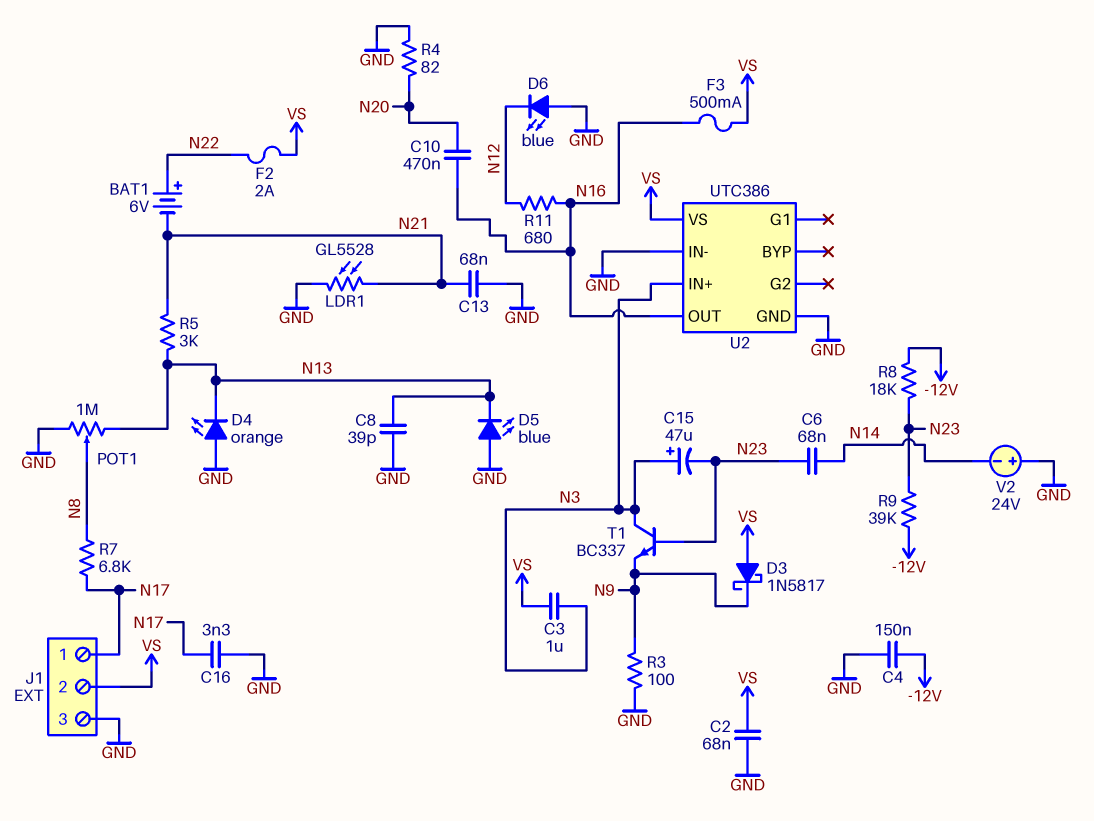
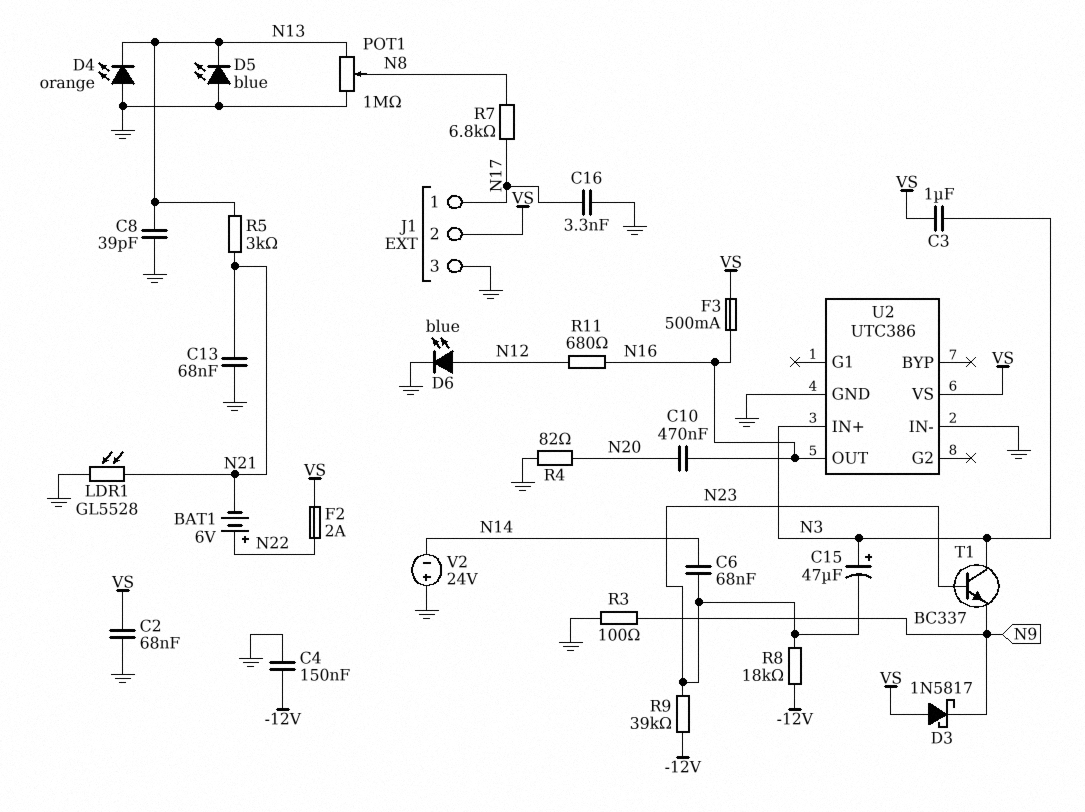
D6: LED blue (A GND, K N12) -> LED blue (A N12, K GND)

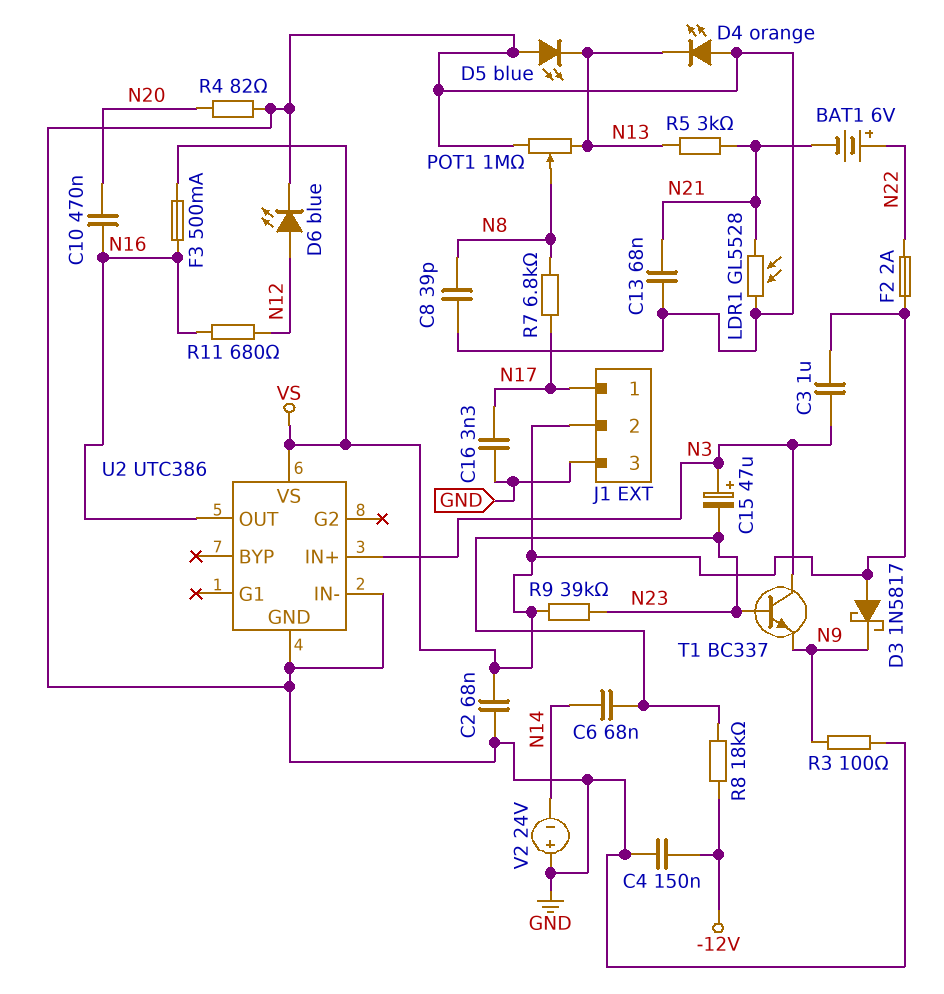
C8: 39pF (GND, N13) -> 39pF (GND, N8)
R9: 39k (-12V, N23) -> 39k (N23, VS)

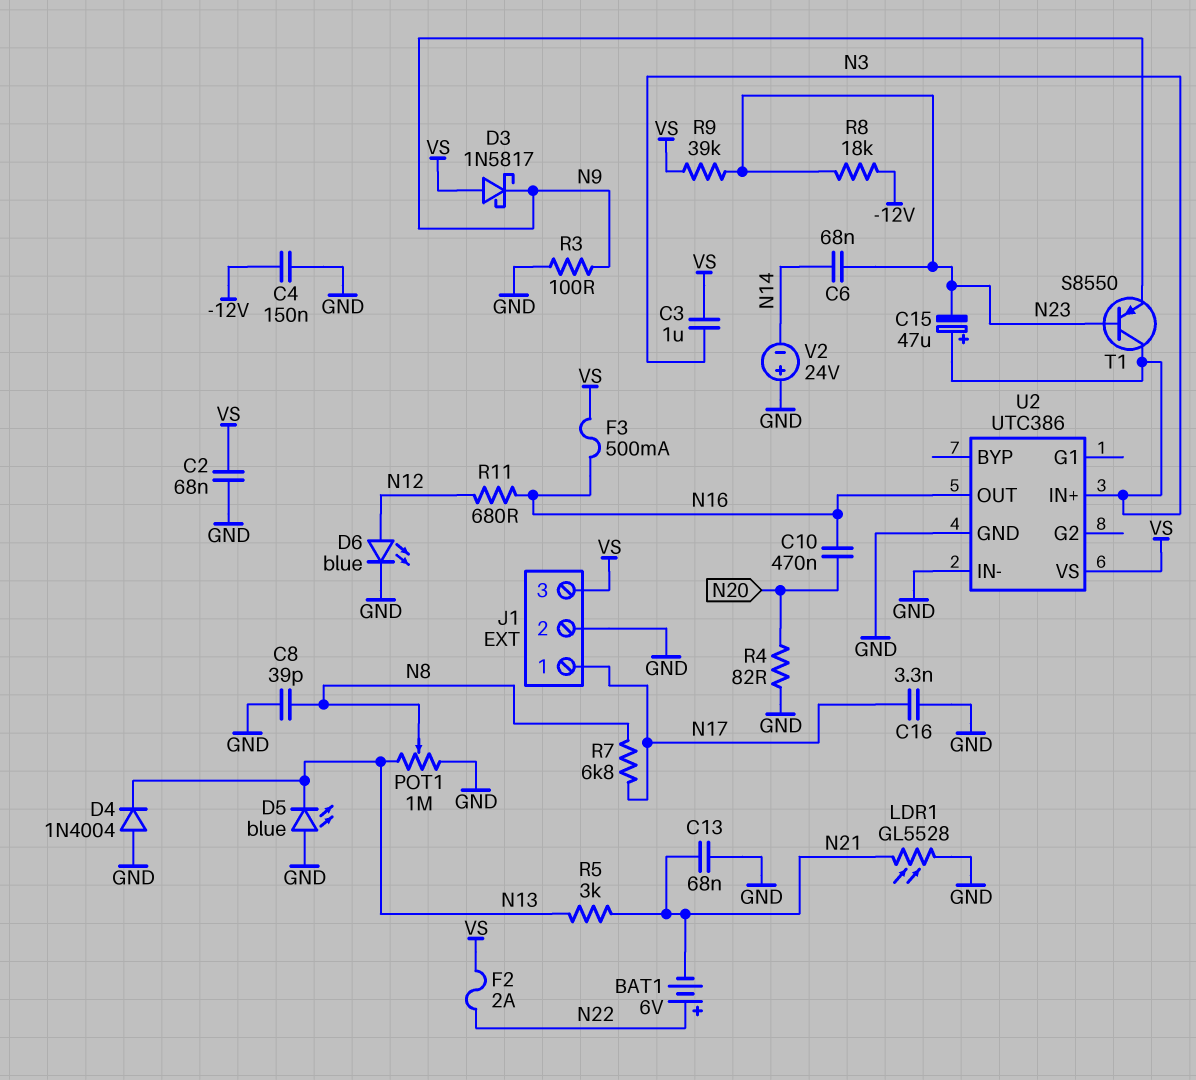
D4: LED orange (A GND, K N13) -> diode 1N4004 (A GND, K N13)
J1 pin 2: VS -> GND
J1 pin 3: GND -> VS
T1: NPN BC337 (B N23, C N3, E N9) -> PNP S8550 (B N23, C N3, E N9)

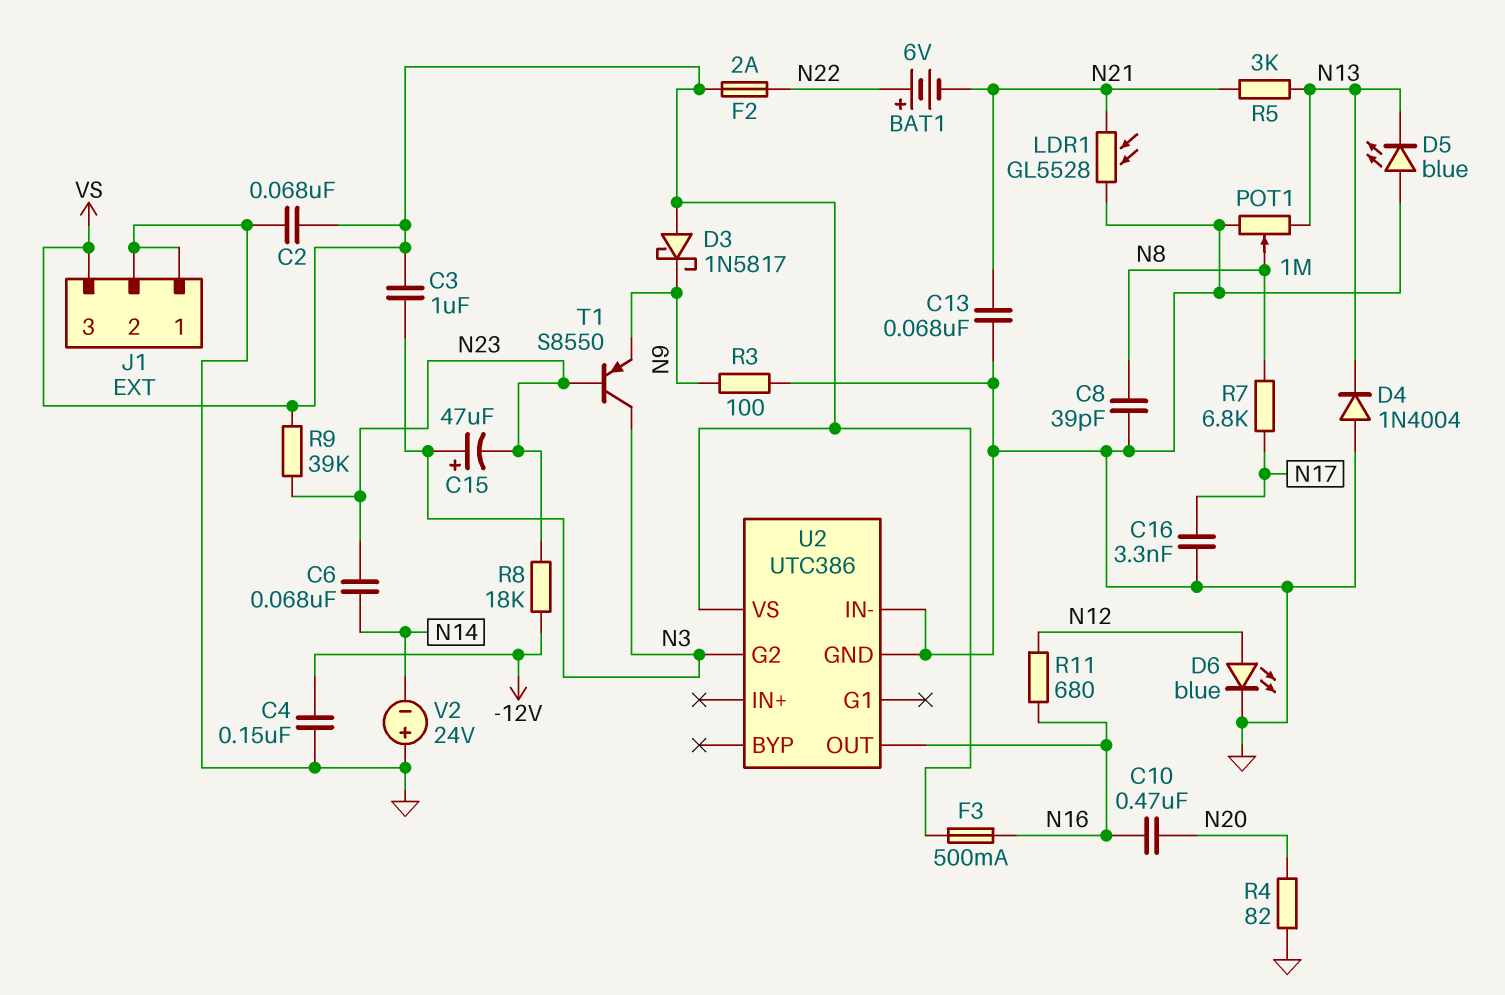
J1 pin 1: N17 -> GND
U2 pin G2: none -> N3
U2 pin IN+: N3 -> none

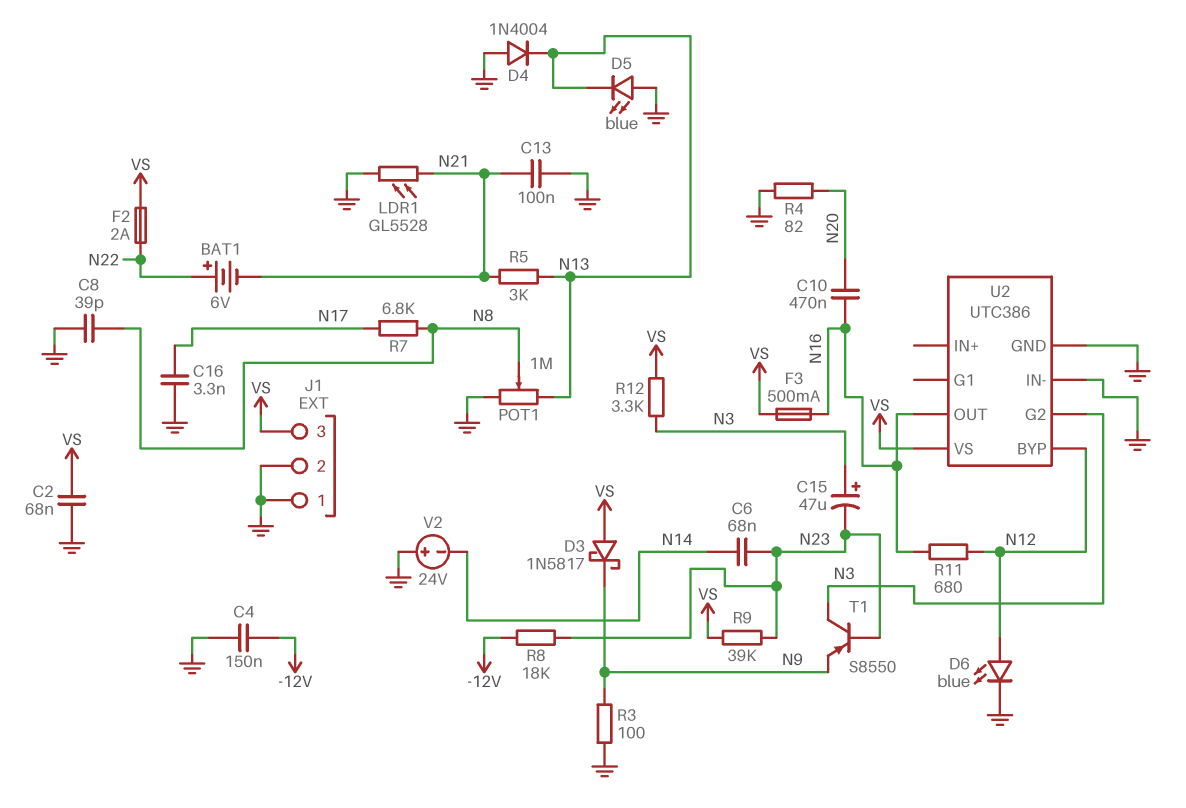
C3: 1uF (N3, VS) -> none
C13: 68nF (GND, N21) -> 100nF (GND, N21)
R12: none -> 3.3k (N3, VS)
U2 pin BYP: none -> N12

